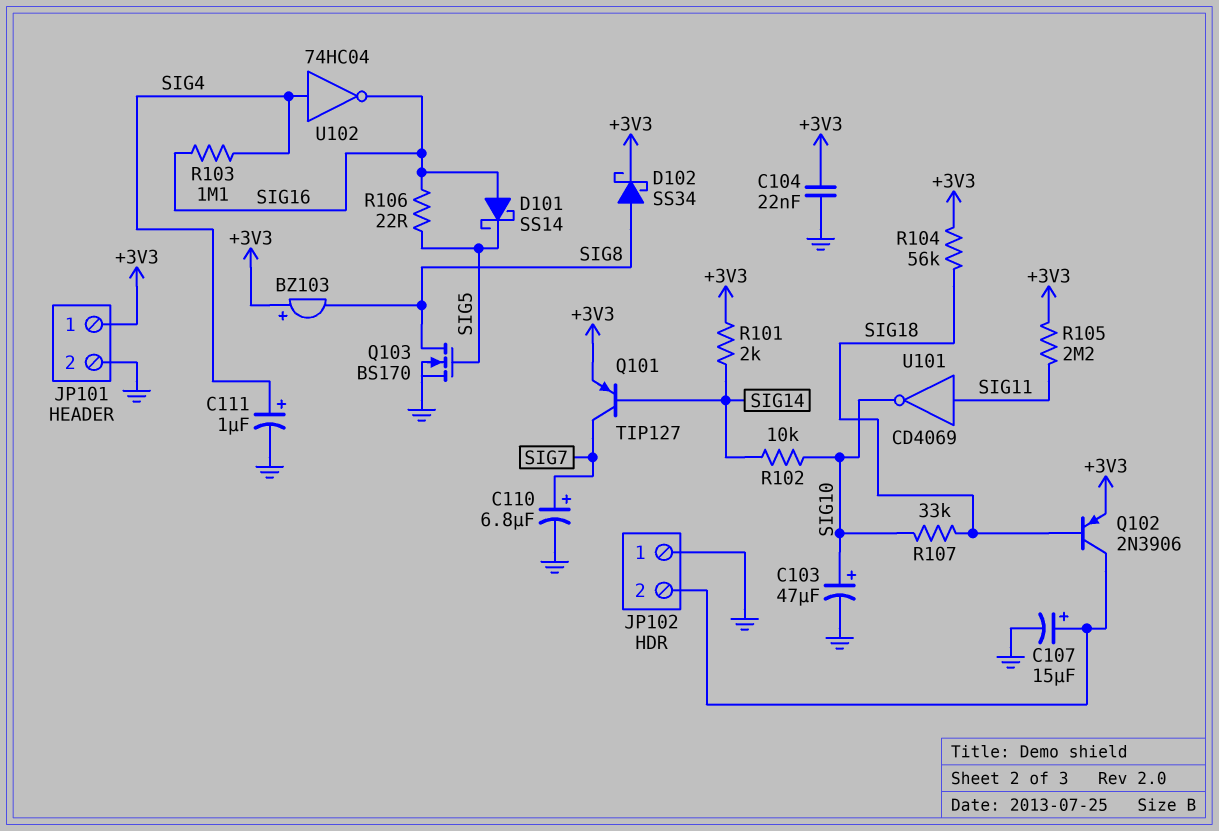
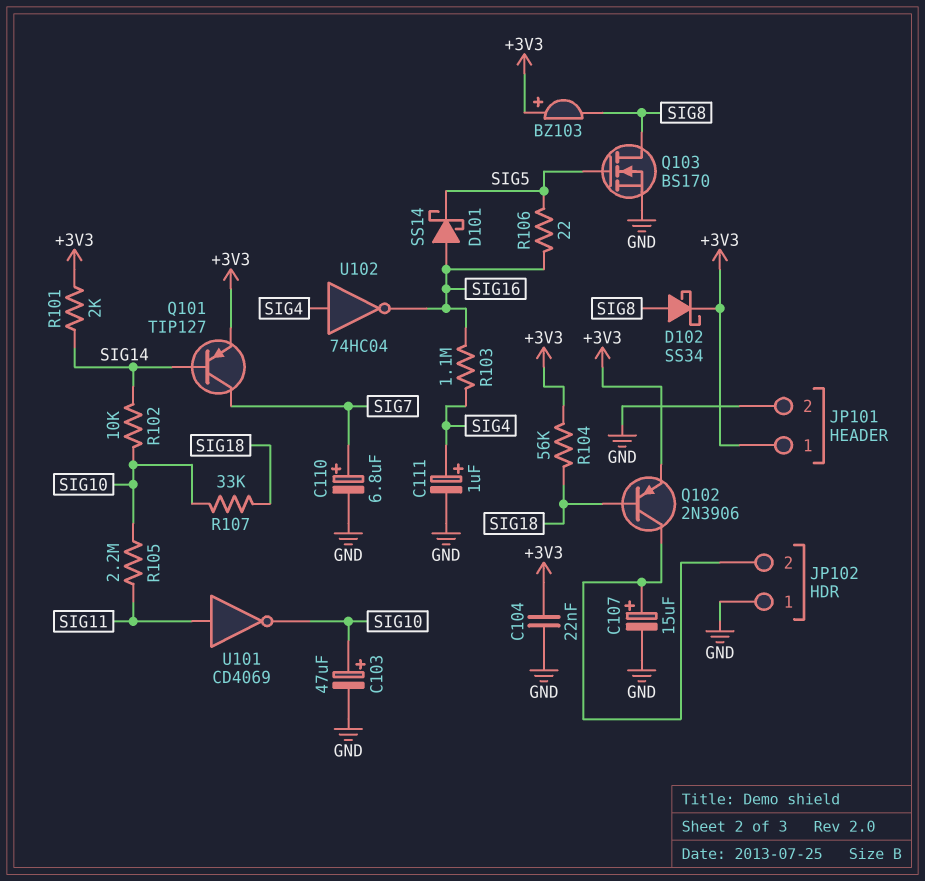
R105: 2.2M (+3V3, SIG11) -> 2.2M (SIG10, SIG11)

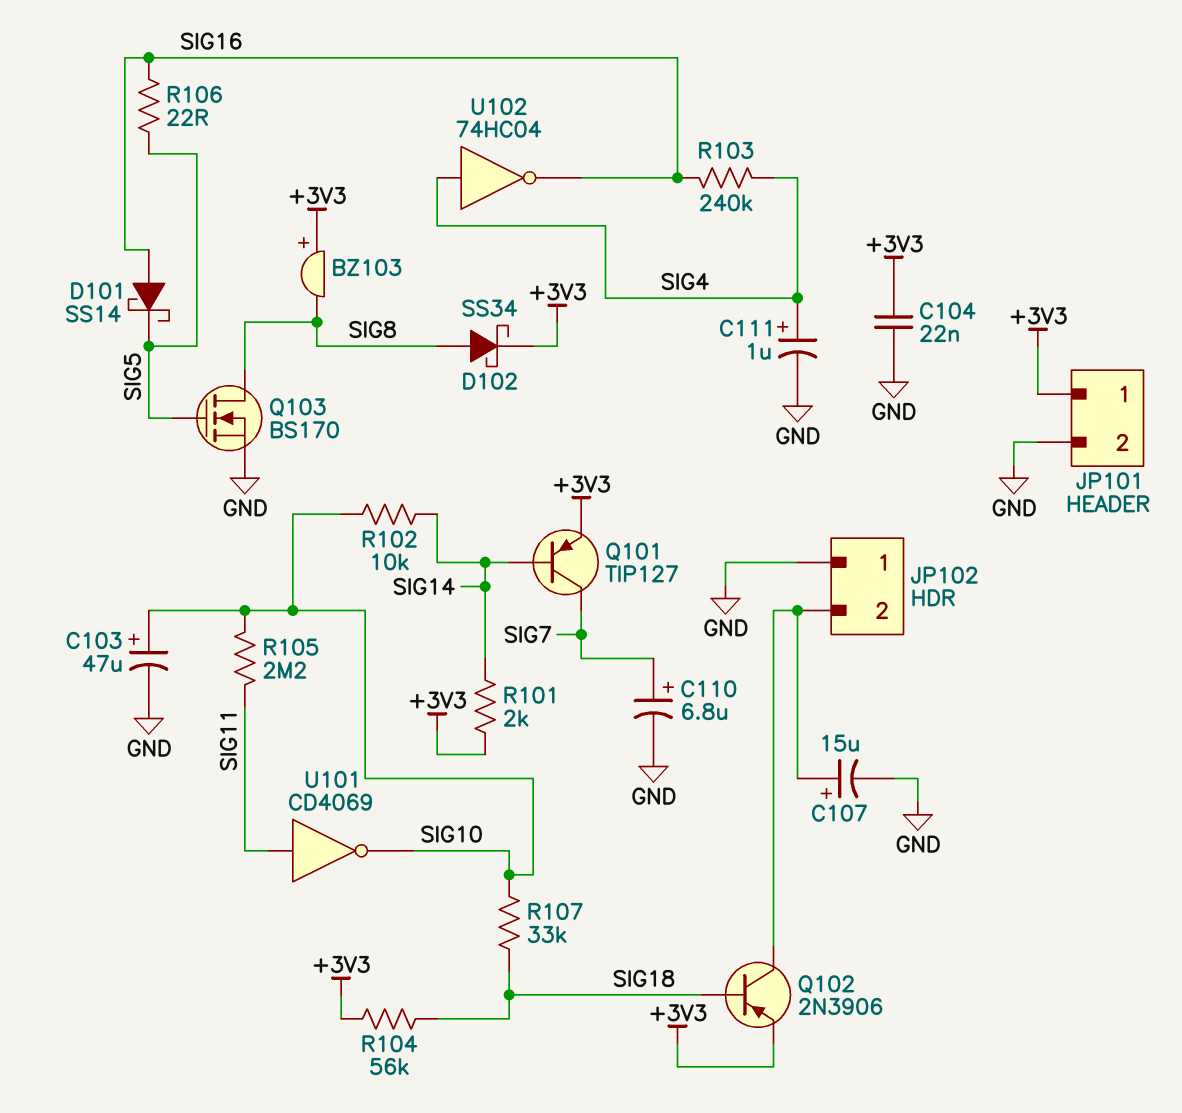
R103: 1.1M (SIG4, SIG16) -> 240k (SIG4, SIG16)

